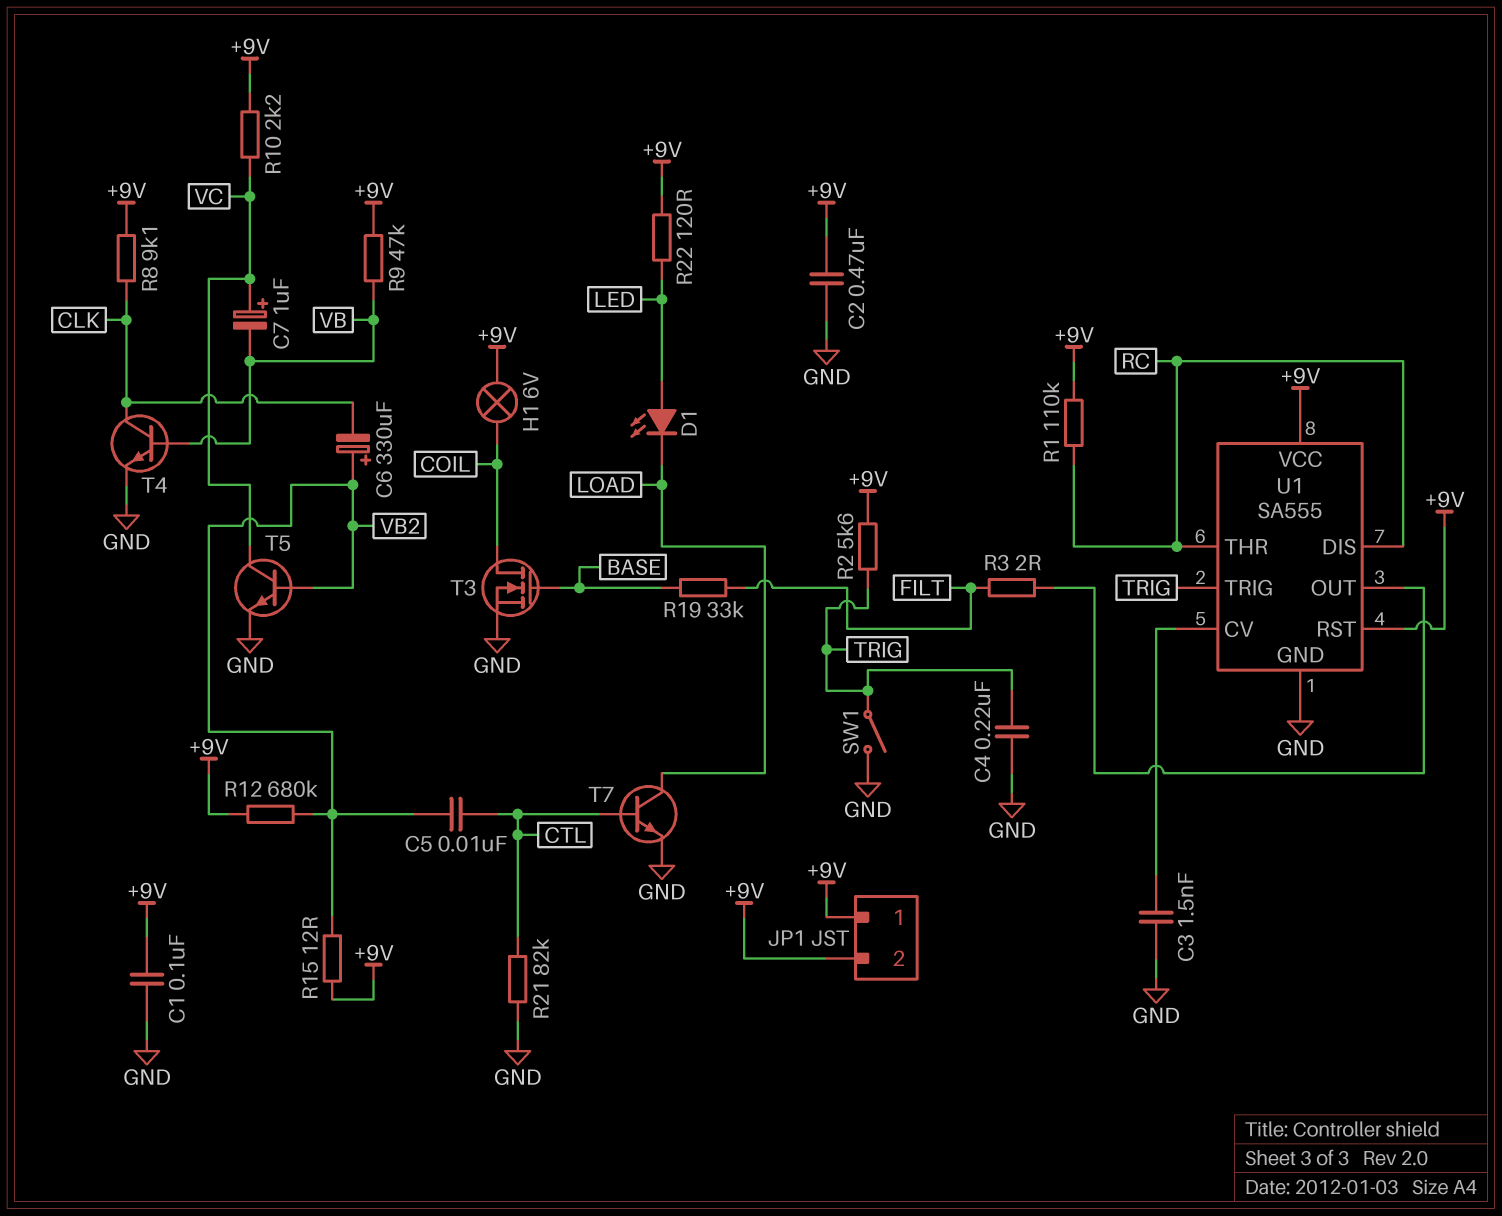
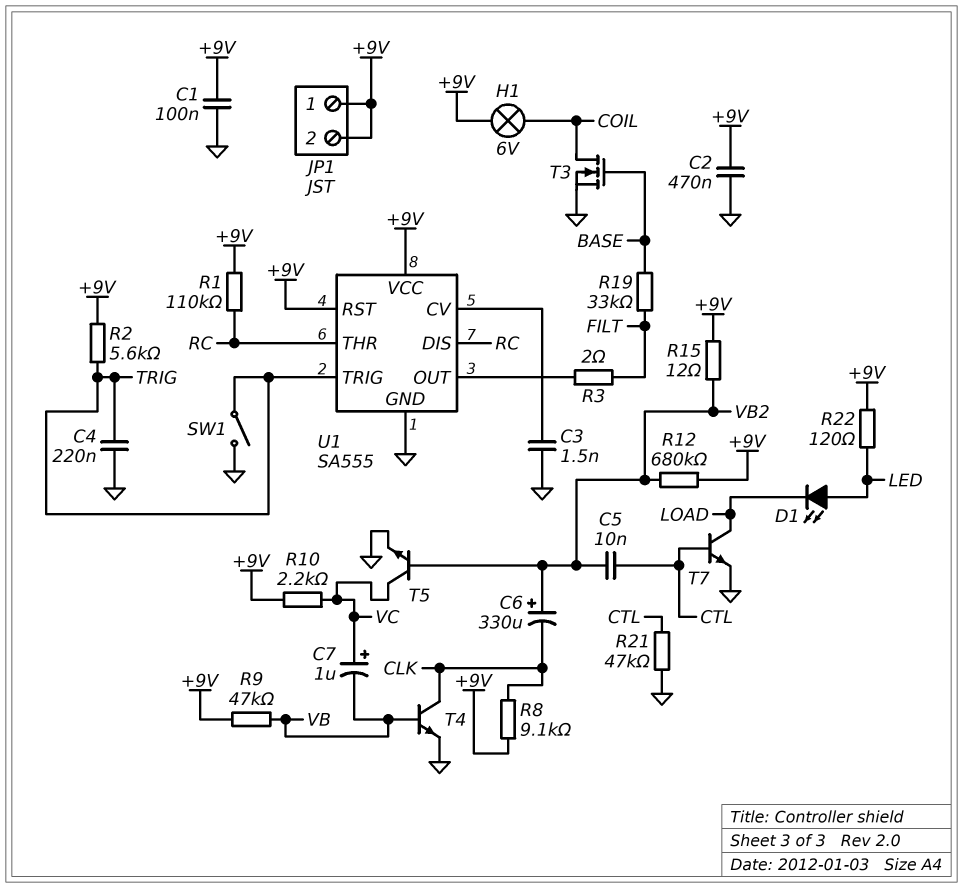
R21: 82k (CTL, GND) -> 47k (CTL, GND)

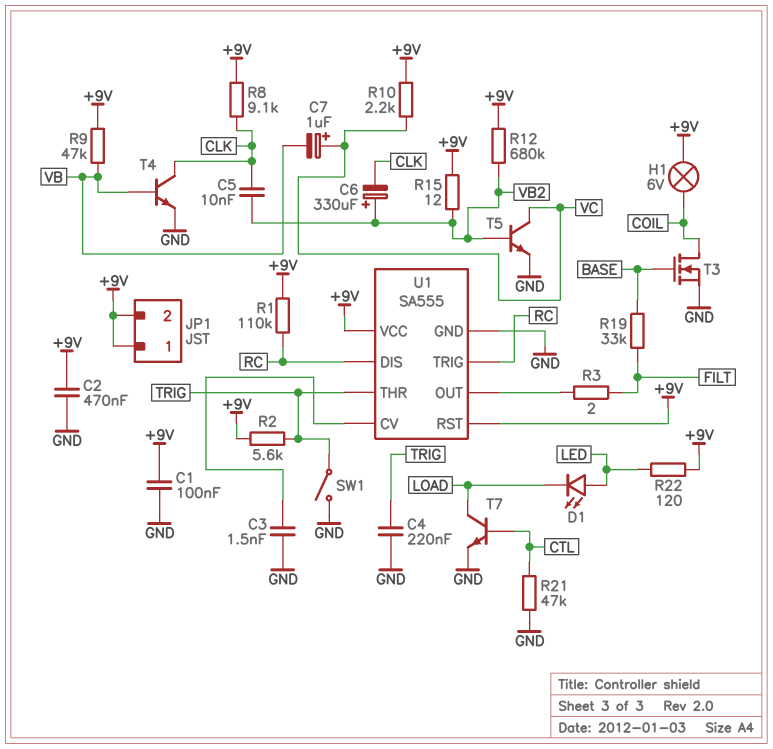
C5: 10nF (CTL, VB2) -> 10nF (CLK, VB2)
U1 pin THR: RC -> TRIG
U1 pin TRIG: TRIG -> RC

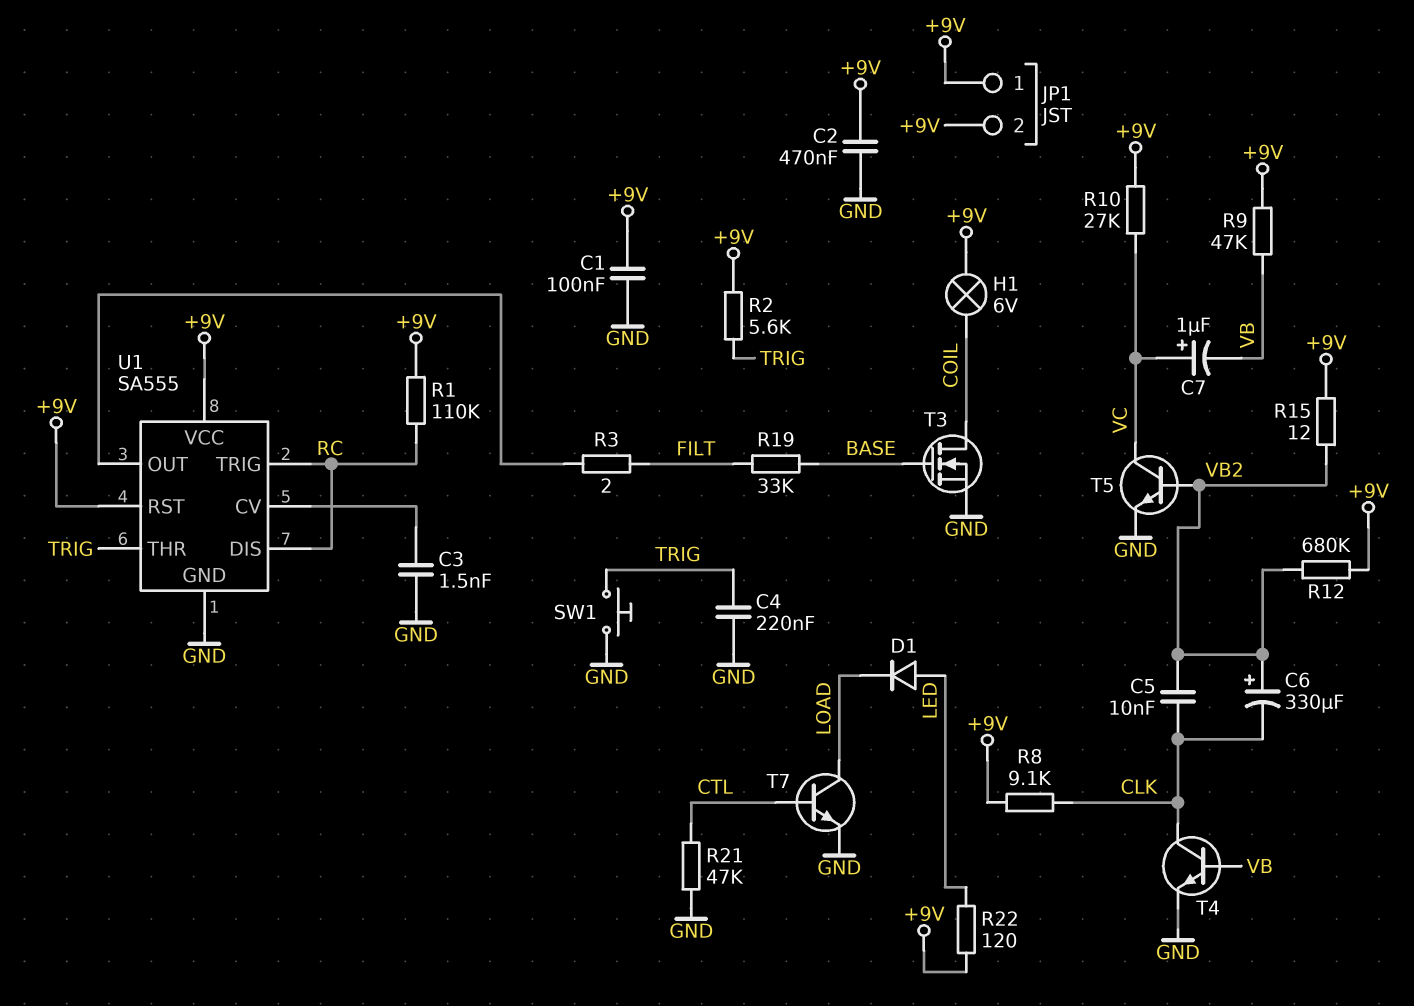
D1: LED (A LED, K LOAD) -> diode (A LED, K LOAD)
R10: 2.2k (+9V, VC) -> 27k (+9V, VC)
SW1: switch (GND, TRIG) -> button (GND, TRIG)

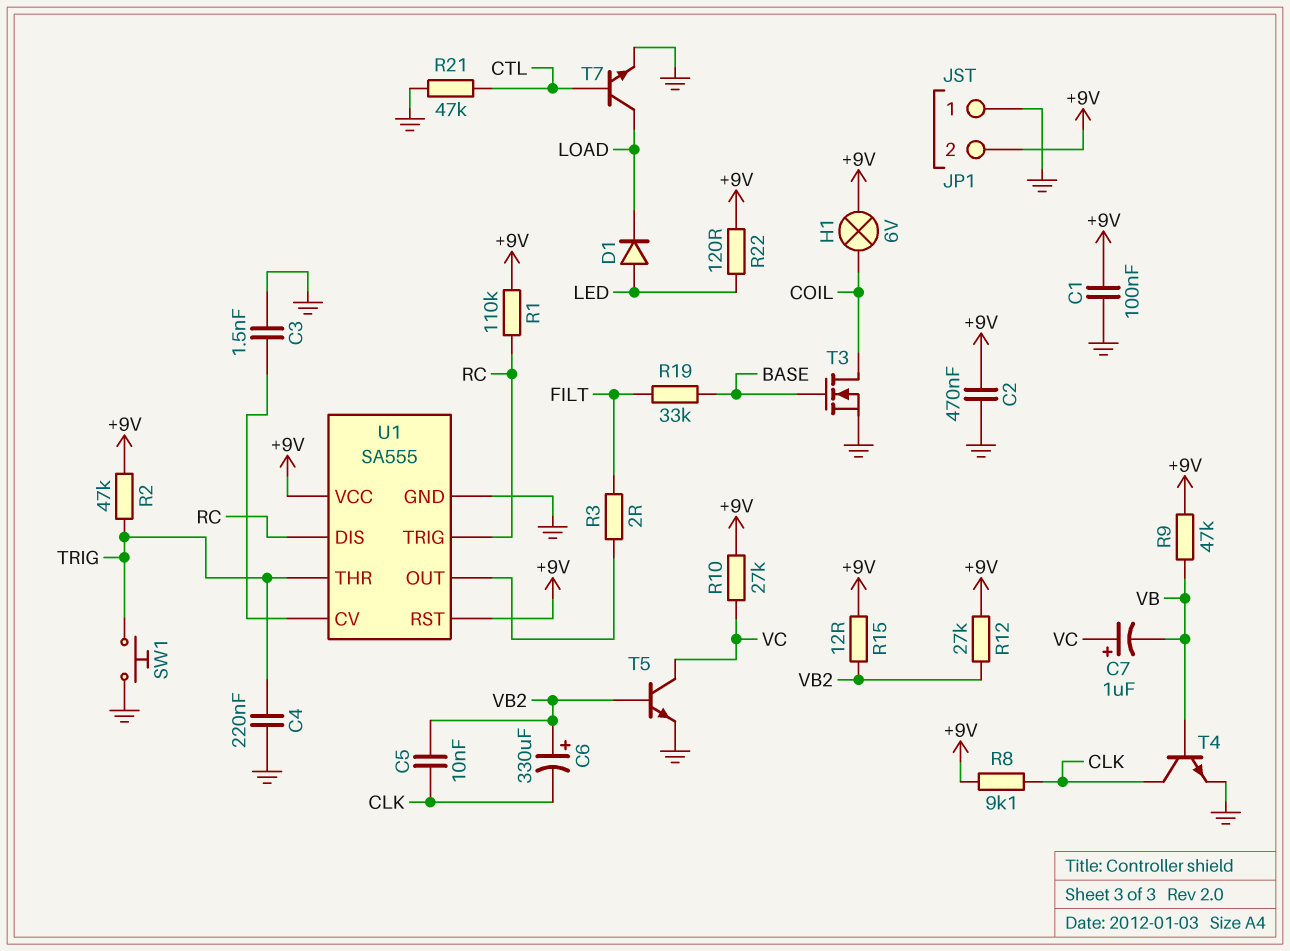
JP1 pin 1: +9V -> GND
R2: 5.6k (+9V, TRIG) -> 47k (+9V, TRIG)
R12: 680k (+9V, VB2) -> 27k (+9V, VB2)

